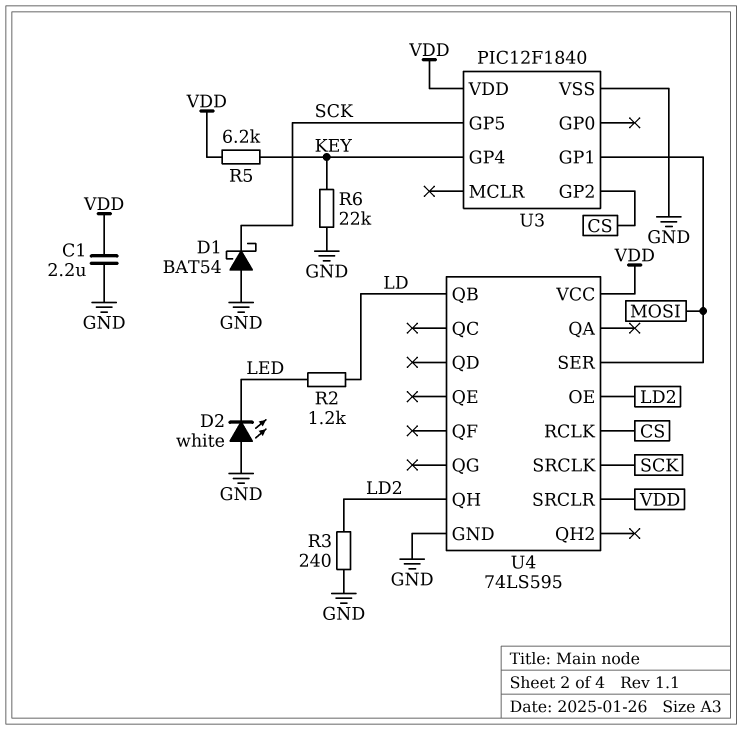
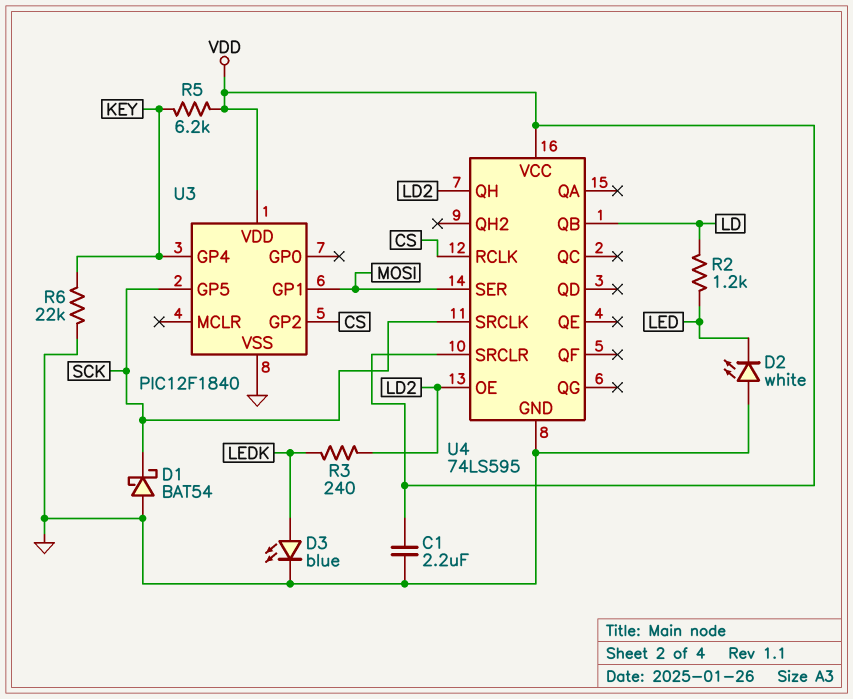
D3: none -> LED blue (A LEDK, K GND)
R3: 240 (GND, LD2) -> 240 (LD2, LEDK)

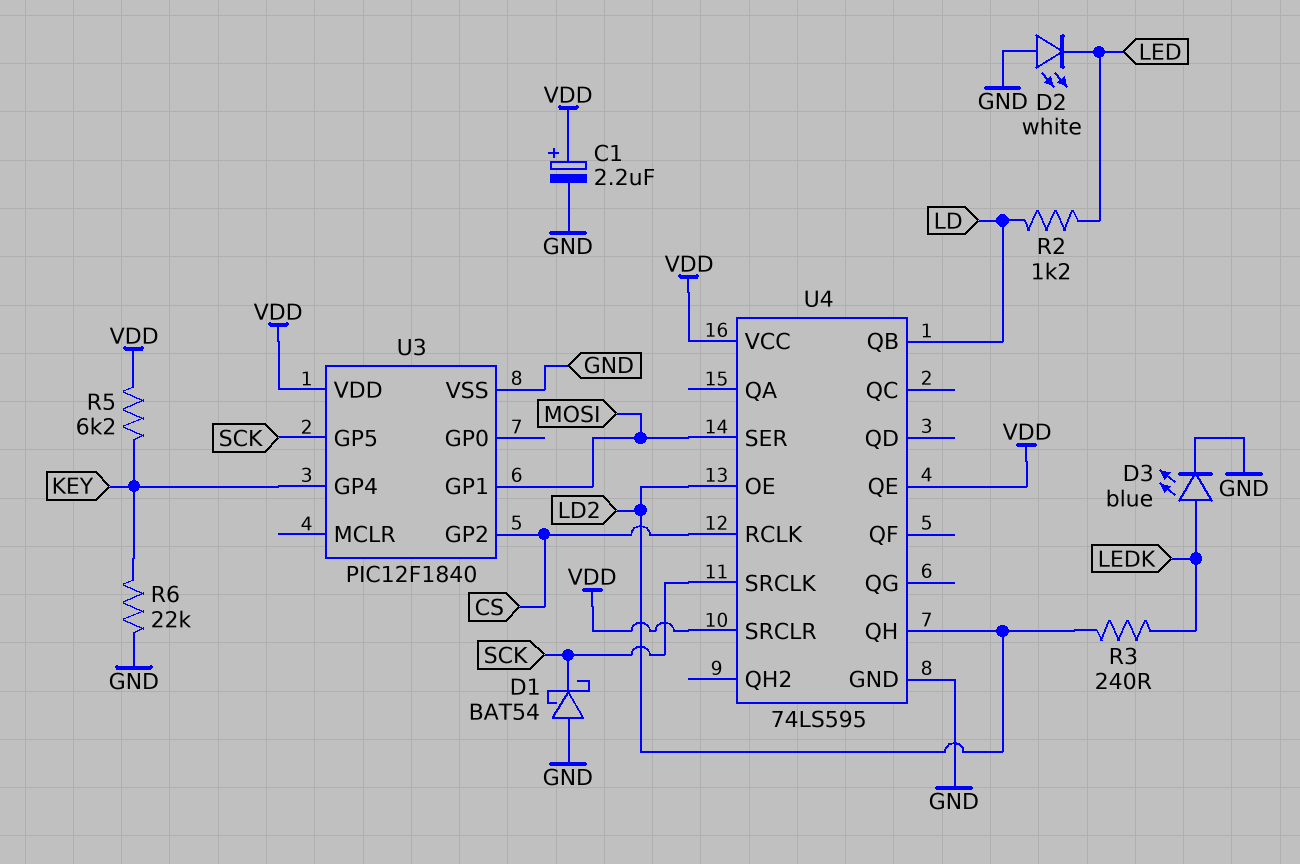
C1: 2.2uF (GND, VDD) -> 2.2uF (plus VDD, minus GND)
U4 pin QE: none -> VDD

